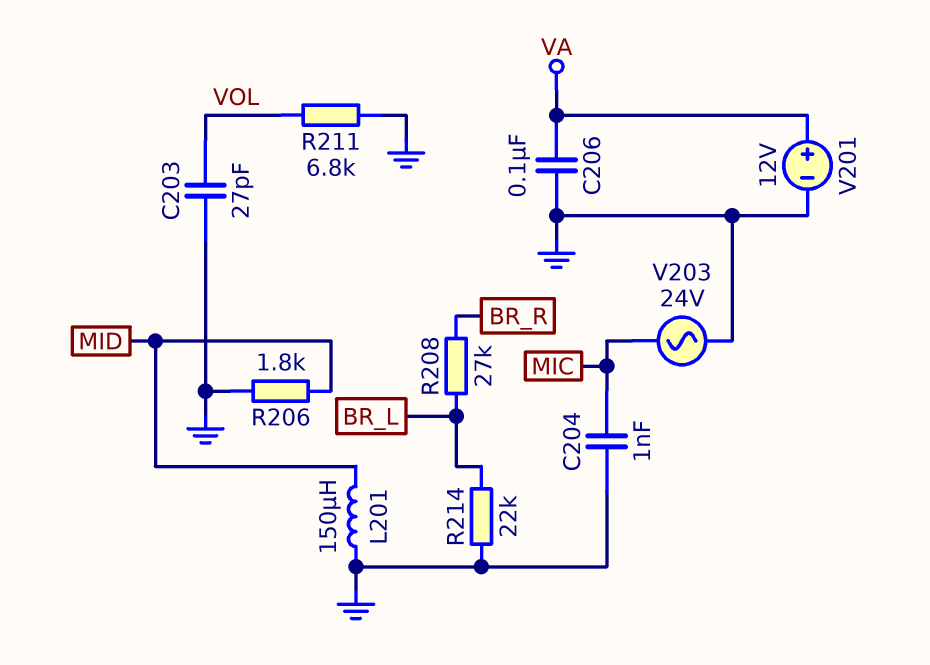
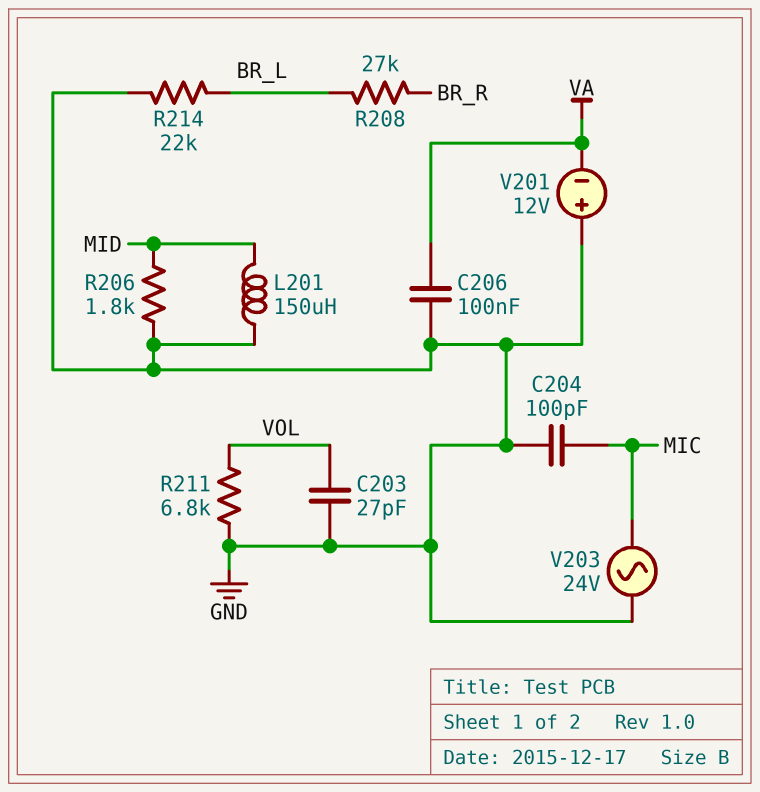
C204: 1nF (GND, MIC) -> 100pF (GND, MIC)
V201: 12V (plus VA, minus GND) -> 12V (plus GND, minus VA)

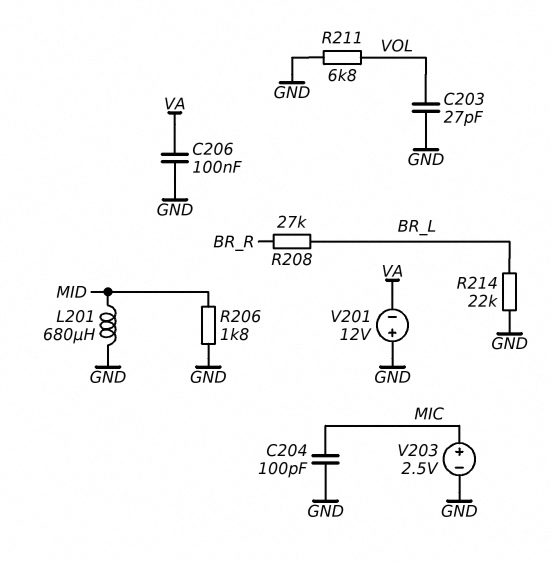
L201: 150uH (GND, MID) -> 680uH (GND, MID)
V203: AC 24V (GND, MIC) -> 2.5V (plus MIC, minus GND)

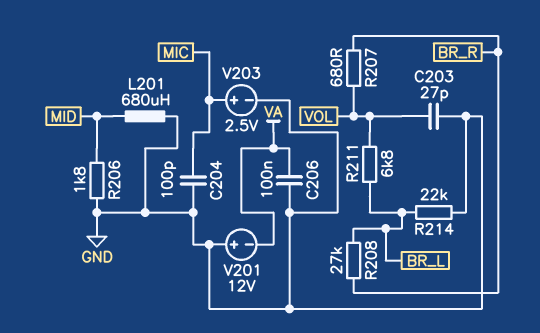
R207: none -> 680 (BR_R, VOL)
R211: 6.8k (GND, VOL) -> 6.8k (BR_L, VOL)

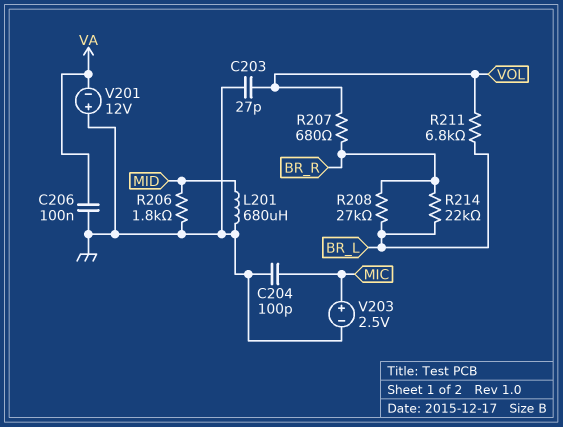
R214: 22k (BR_L, GND) -> 22k (BR_L, BR_R)

